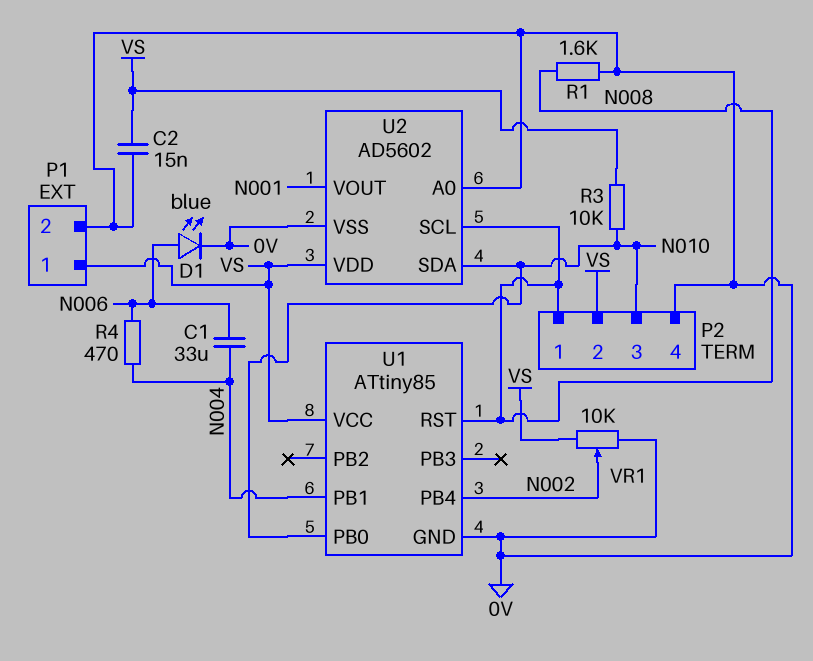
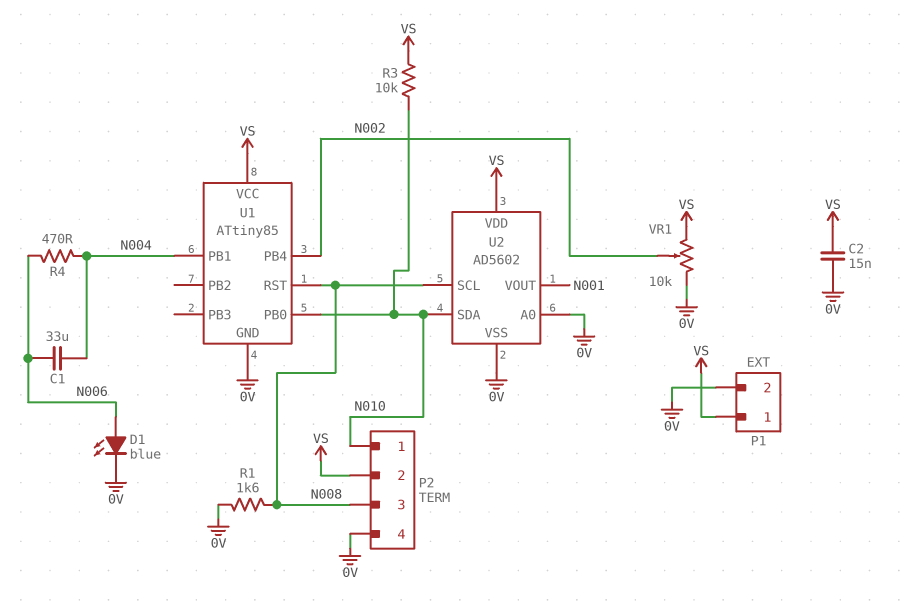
P2 pin 1: N008 -> N010
P2 pin 3: N010 -> N008

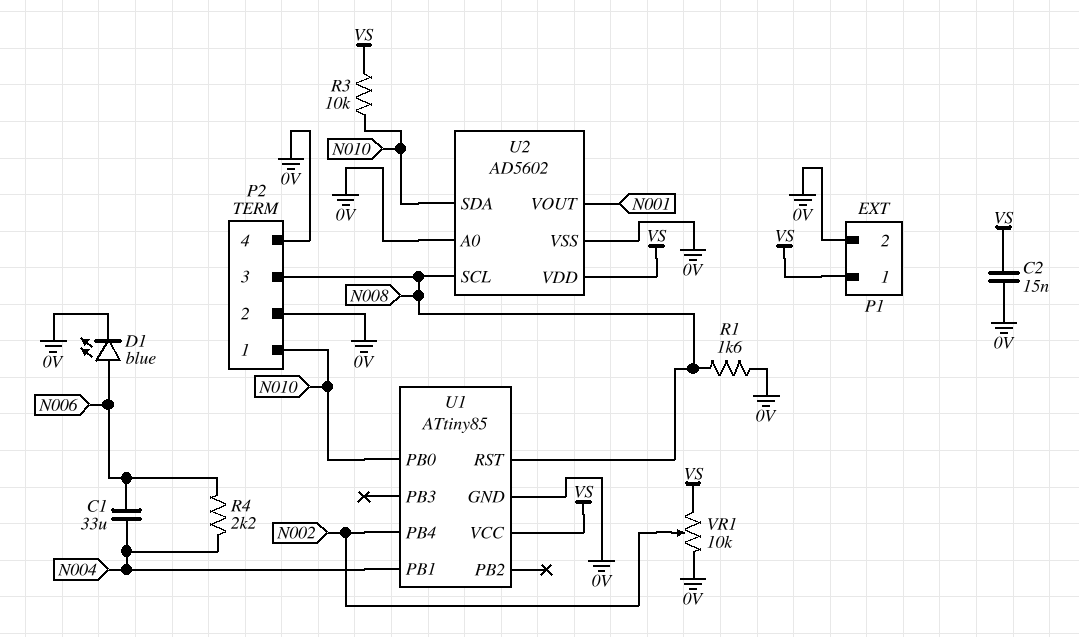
P2 pin 2: VS -> 0V
R4: 470 (N004, N006) -> 2.2k (N004, N006)

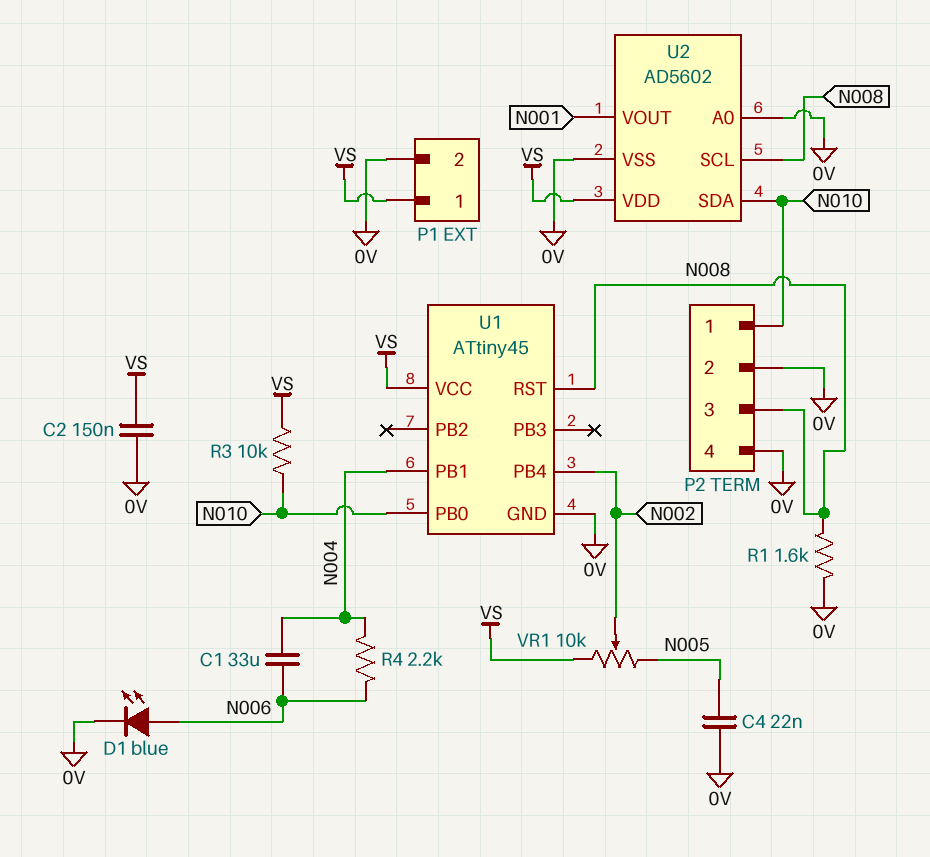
C2: 15nF (0V, VS) -> 150nF (0V, VS)
C4: none -> 22nF (0V, N005)
U1: ATtiny85 -> ATtiny45
VR1: 10k (0V, VS, wiper N002) -> 10k (N005, VS, wiper N002)

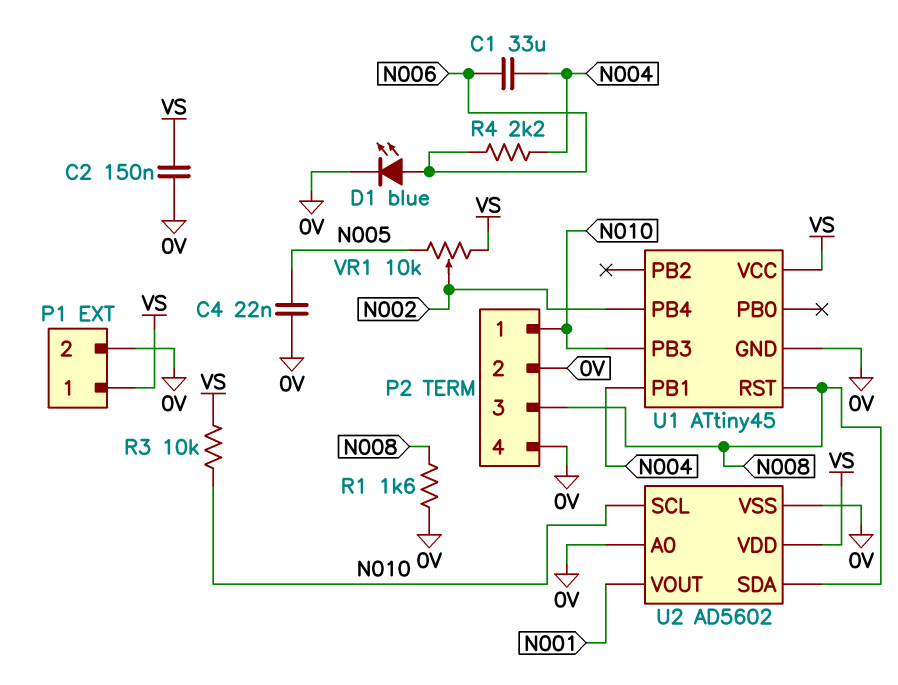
U1 pin PB0: N010 -> none
U1 pin PB3: none -> N010
U2 pin SCL: N008 -> N010
U2 pin SDA: N010 -> N008

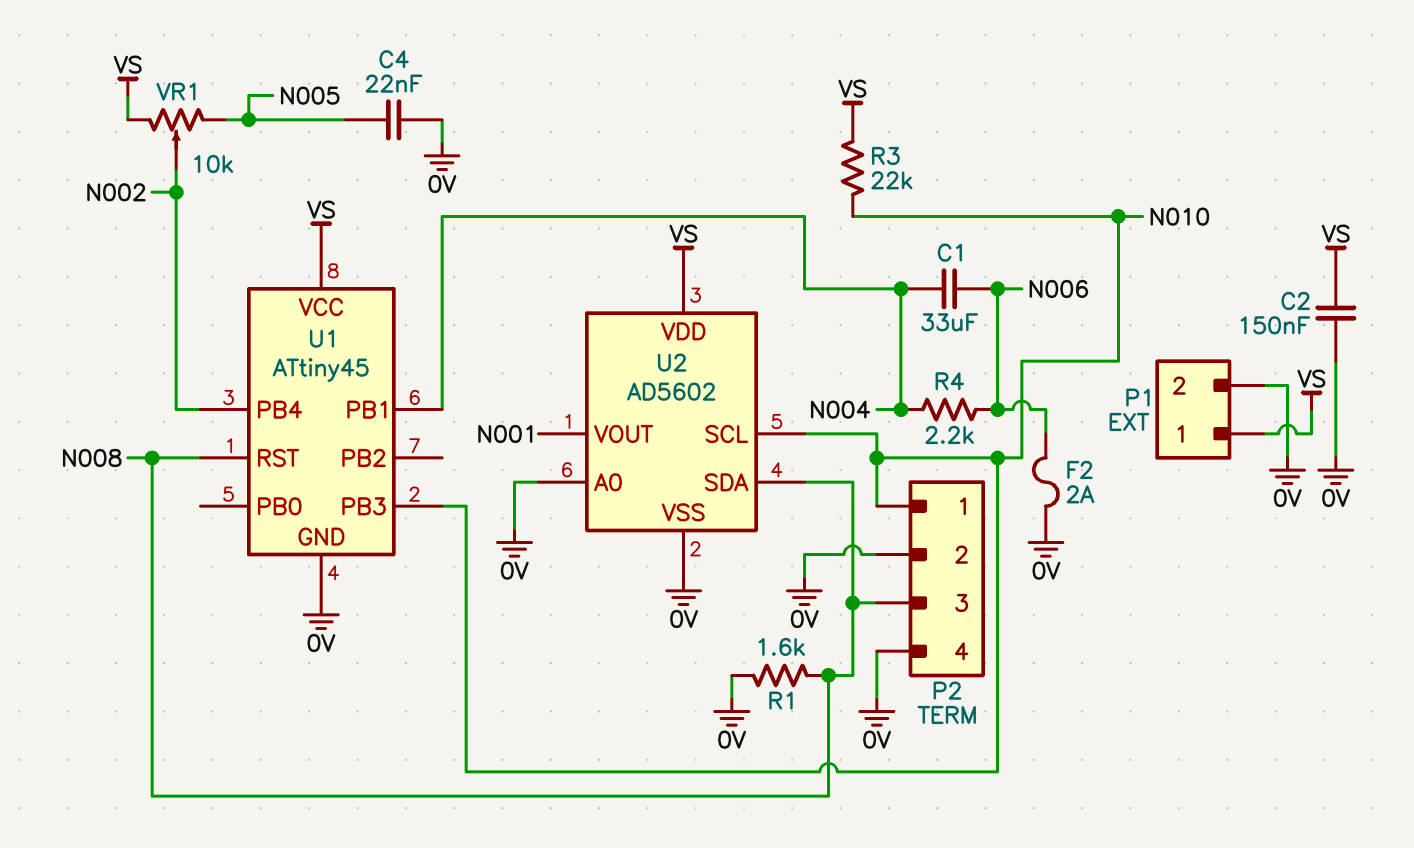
D1: LED blue (A N006, K 0V) -> none
F2: none -> 2A (0V, N006)
R3: 10k (N010, VS) -> 22k (N010, VS)

